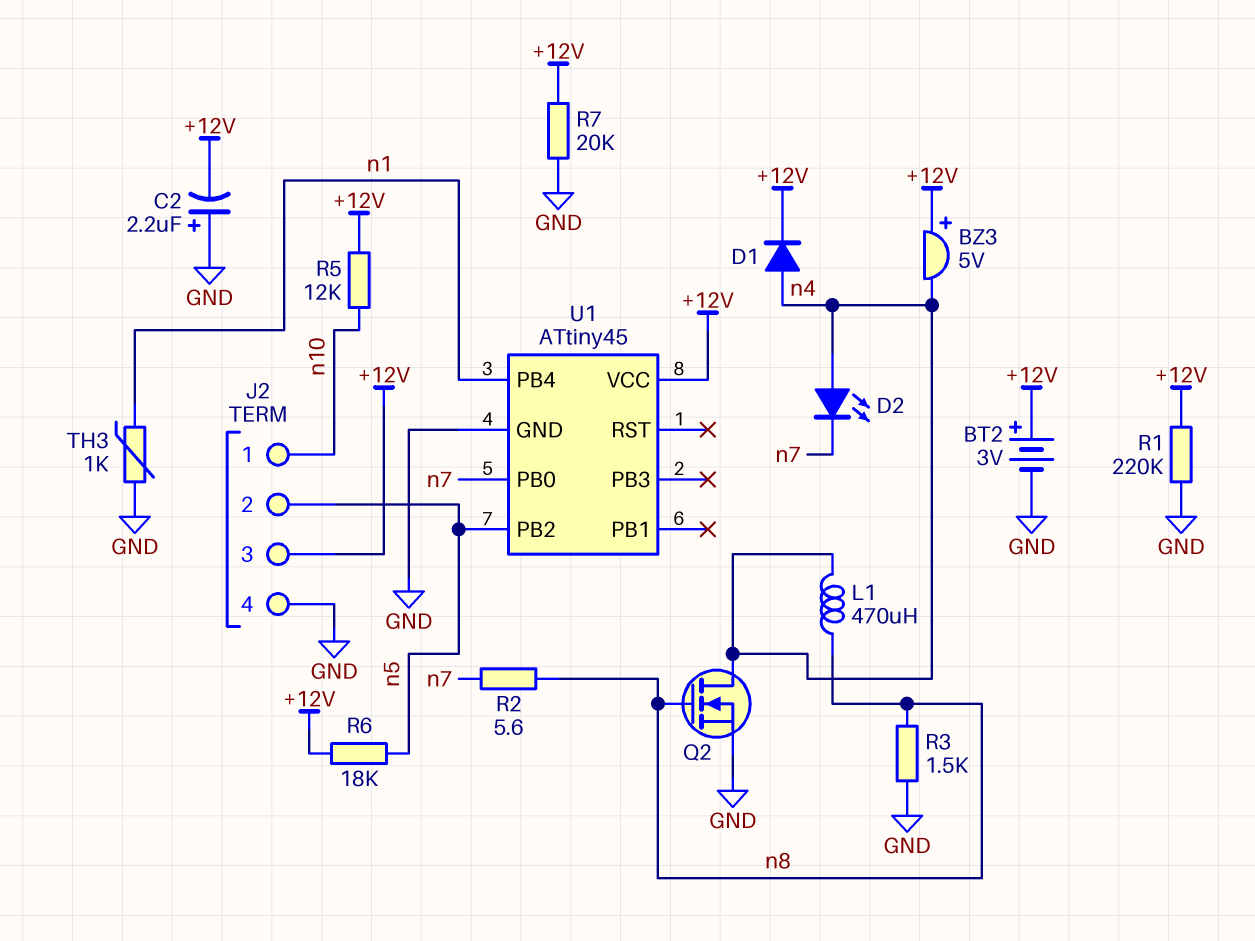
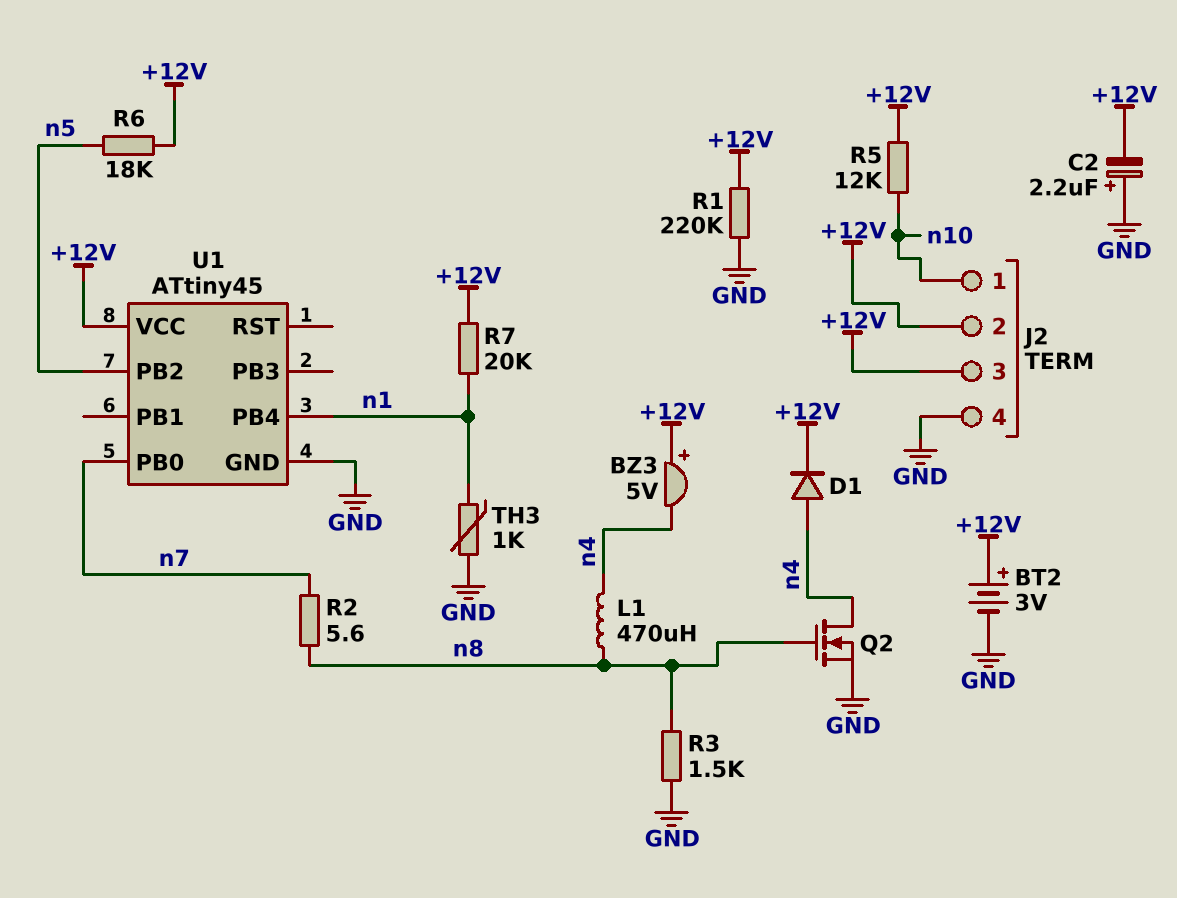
D2: LED (A n4, K n7) -> none
J2 pin 2: n5 -> +12V
R7: 20k (+12V, GND) -> 20k (+12V, n1)

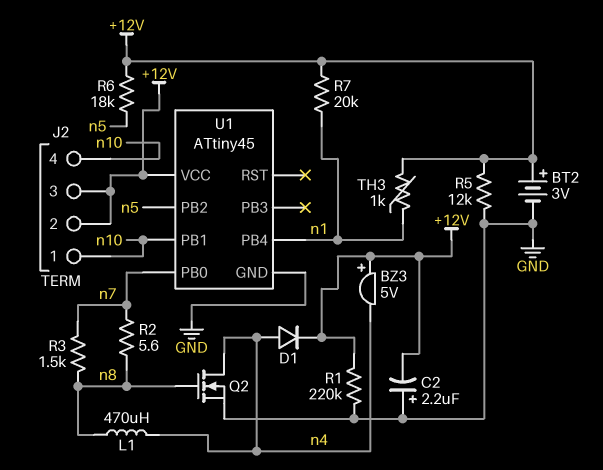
J2 pin 4: GND -> n10
R3: 1.5k (GND, n8) -> 1.5k (n7, n8)
R5: 12k (+12V, n10) -> 12k (+12V, GND)
TH3: 1k (GND, n1) -> 1k (+12V, n1)
U1 pin PB1: none -> n10

